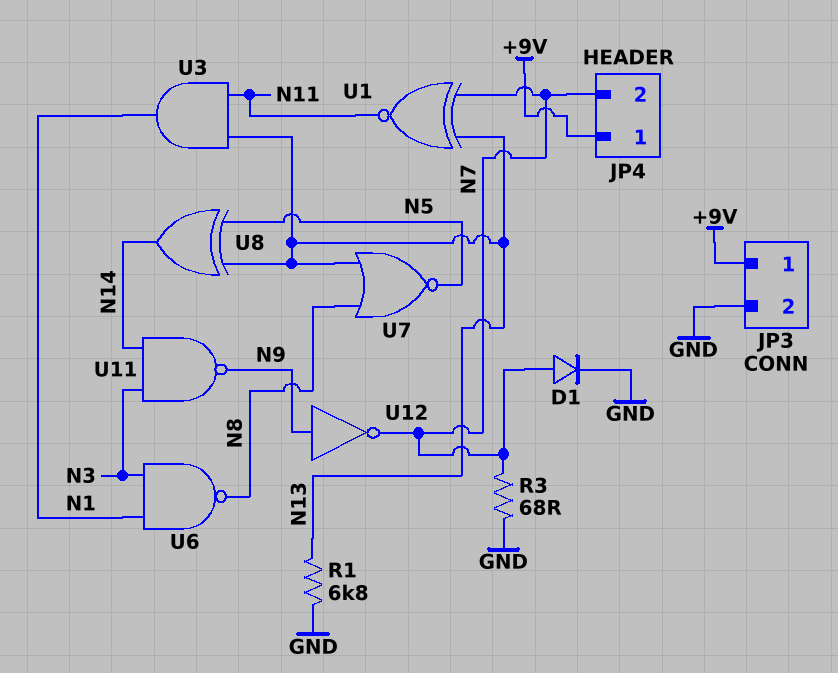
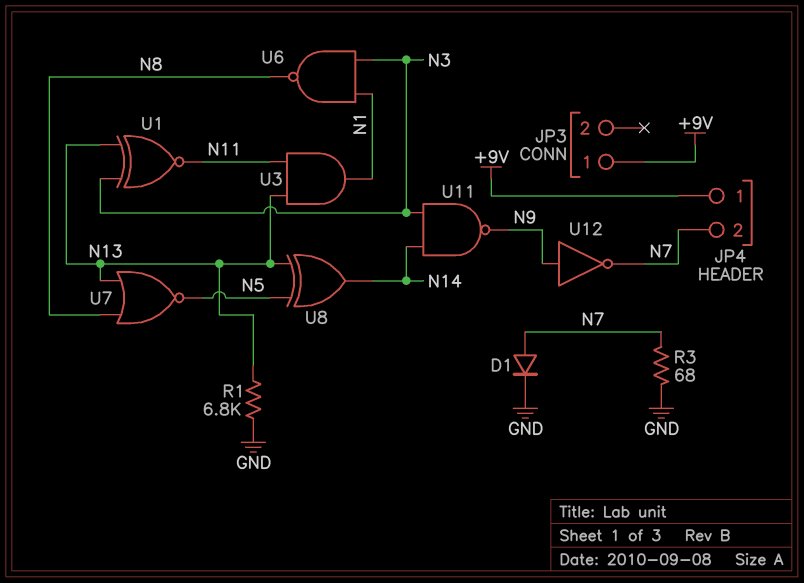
JP3 pin 2: GND -> none
U1: XNOR (in N7, in N13, out N11) -> XNOR (in N3, in N13, out N11)

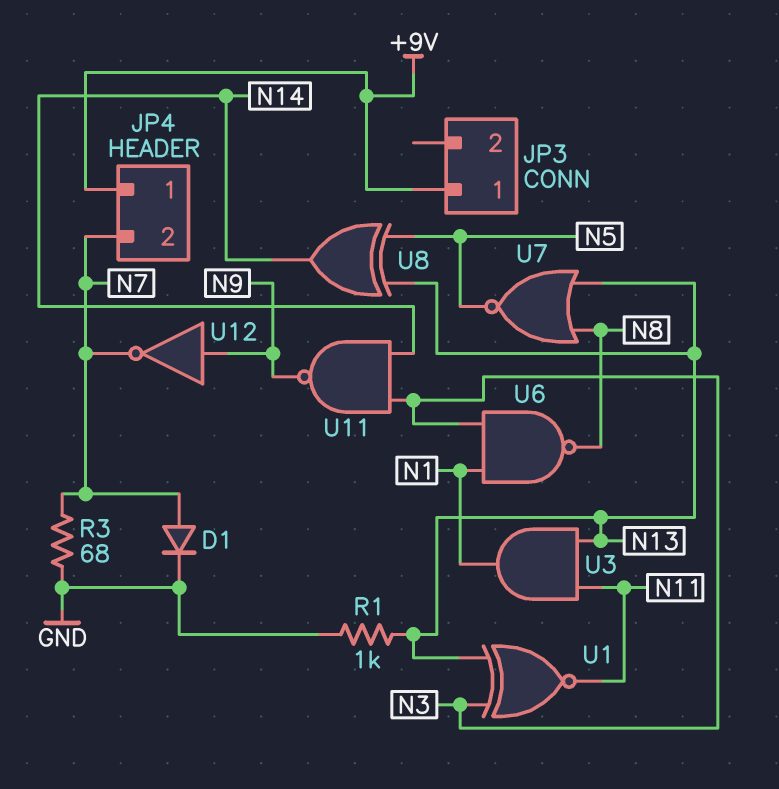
R1: 6.8k (GND, N13) -> 1k (GND, N13)

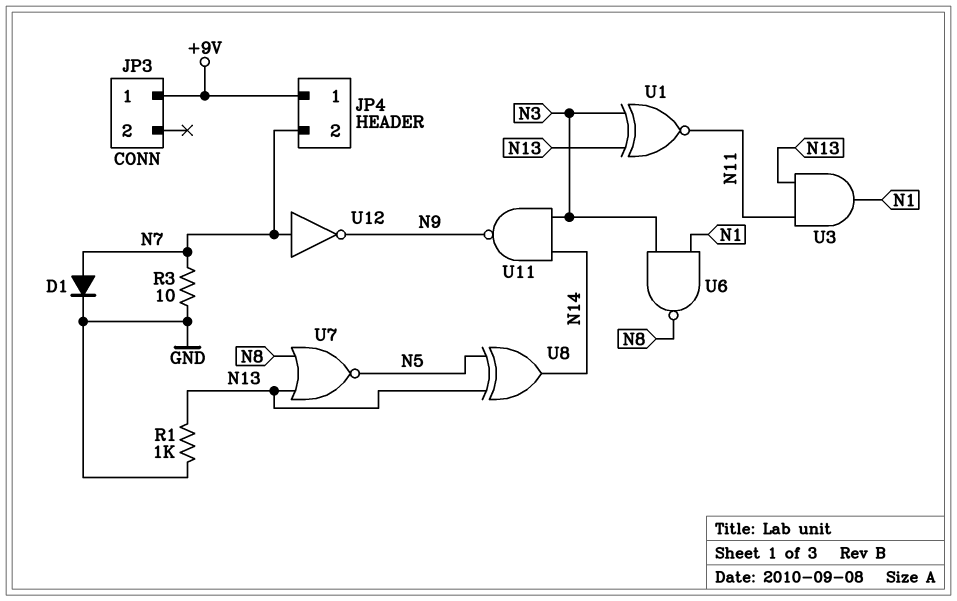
R3: 68 (GND, N7) -> 10 (GND, N7)
U12: NOT (in N9, out N7) -> NOT (in N7, out N9)

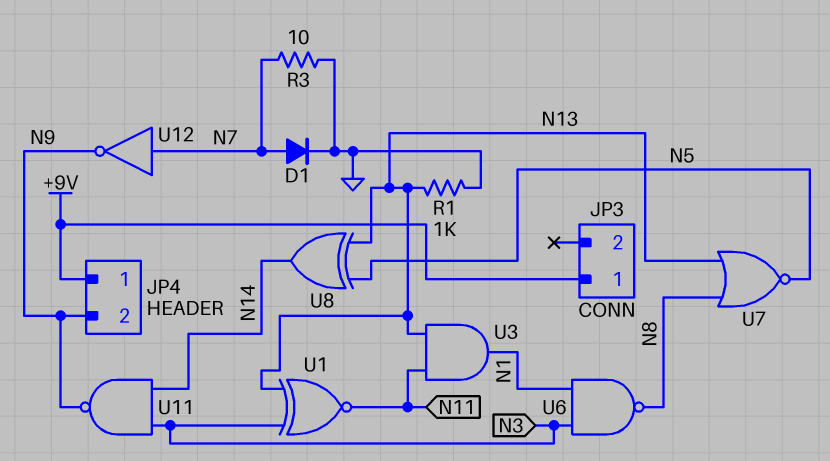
JP4 pin 2: N7 -> N9

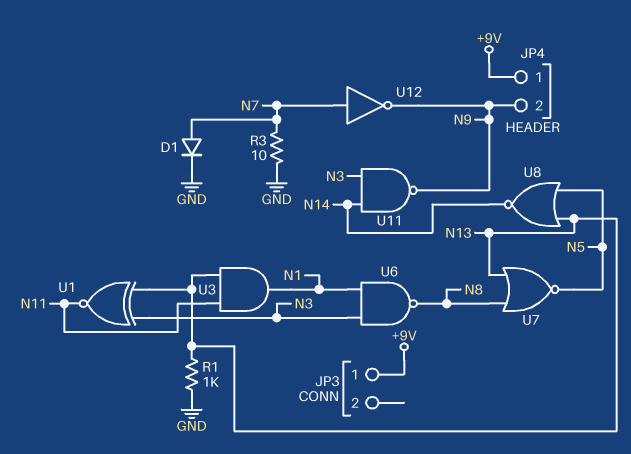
U8: XOR (in N5, in N13, out N14) -> NOR (in N5, in N13, out N14)

